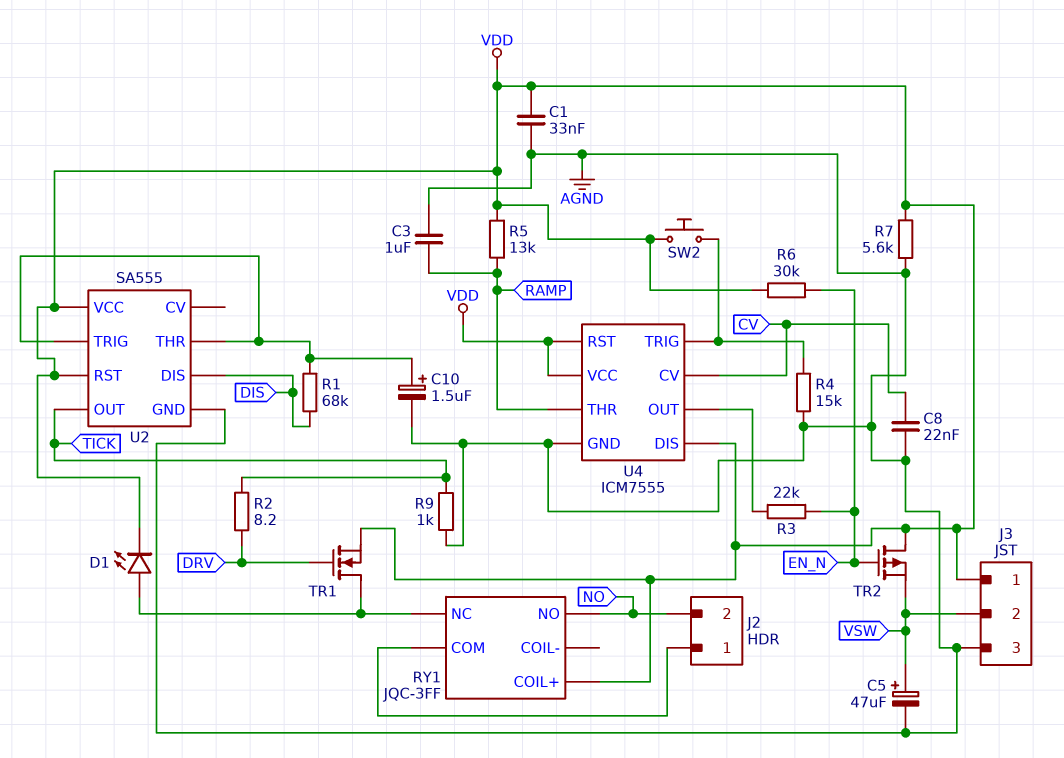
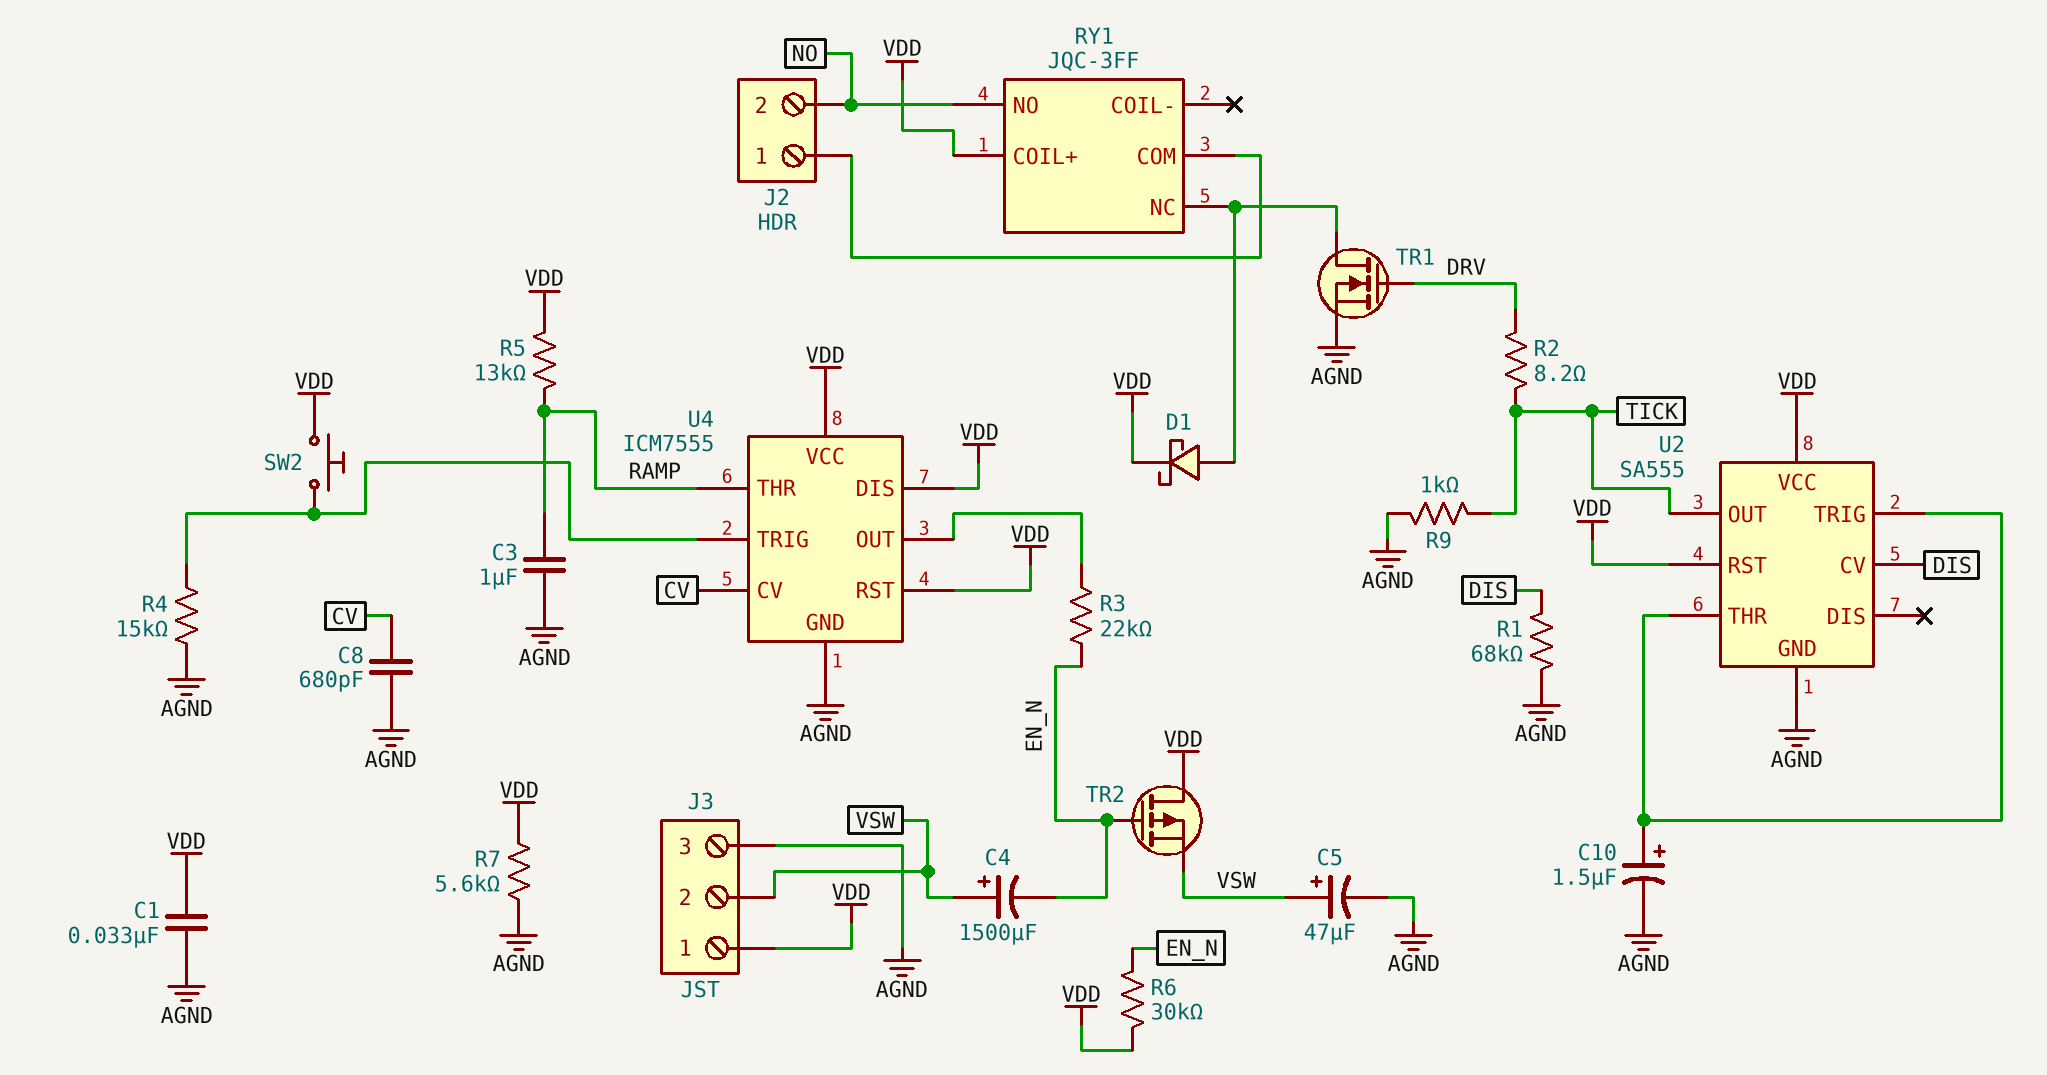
C4: none -> 1500uF (plus VSW, minus EN_N)
C8: 22nF (AGND, CV) -> 680pF (AGND, CV)
D1: LED (A RY1/NC, K VDD) -> schottky (A RY1/NC, K VDD)
R1: 68k (DIS, U2/THR) -> 68k (AGND, DIS)
TR1: NMOS (G DRV, D RY1/NC, S VDD) -> NMOS (G DRV, D RY1/NC, S AGND)
U2 pin CV: none -> DIS
U2 pin DIS: DIS -> none

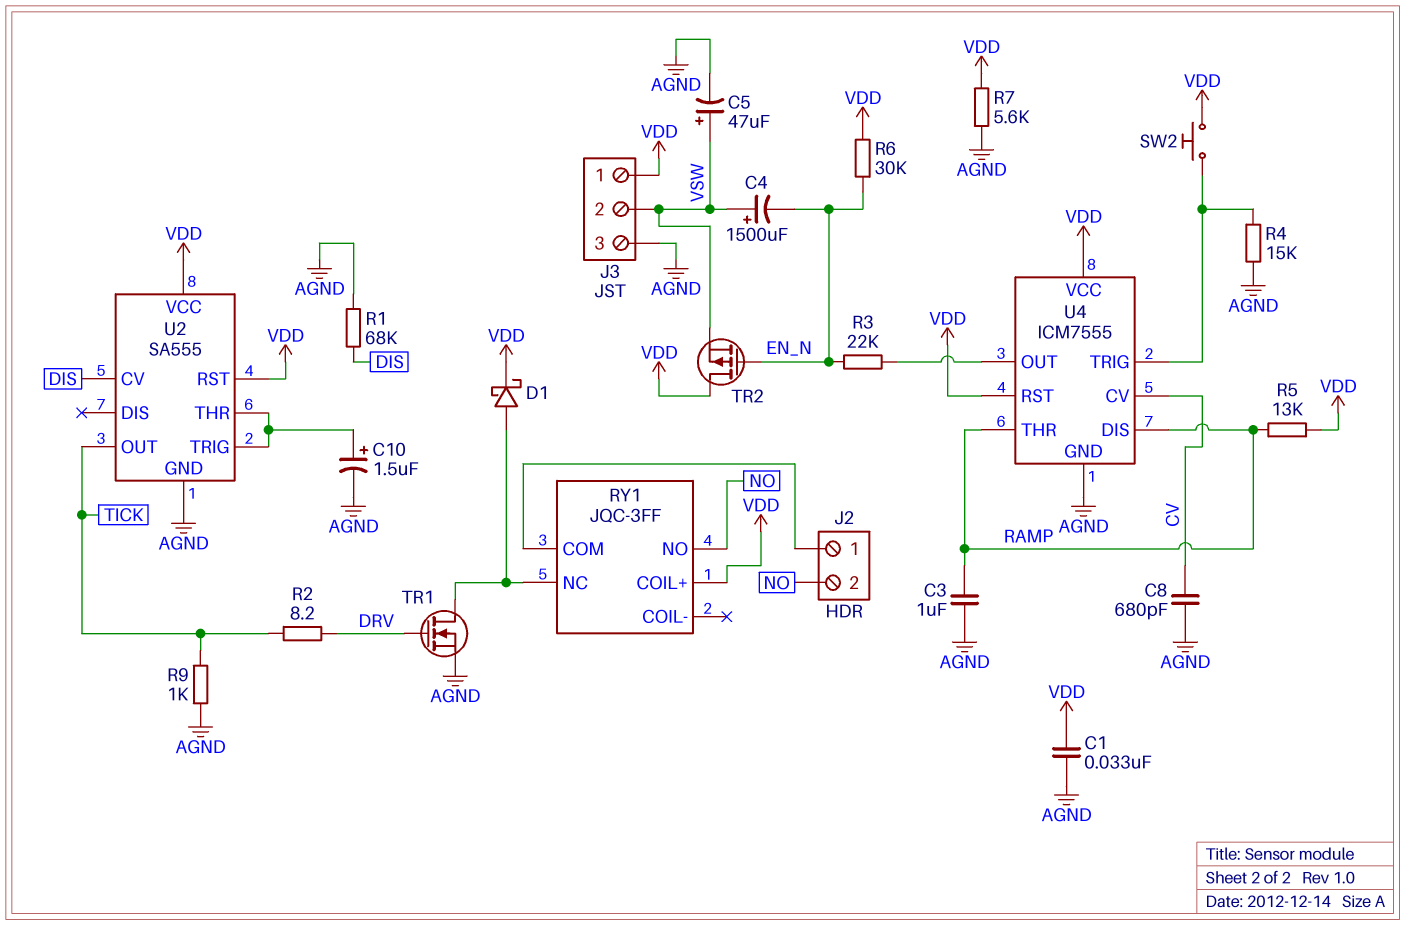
U4 pin DIS: VDD -> RAMP

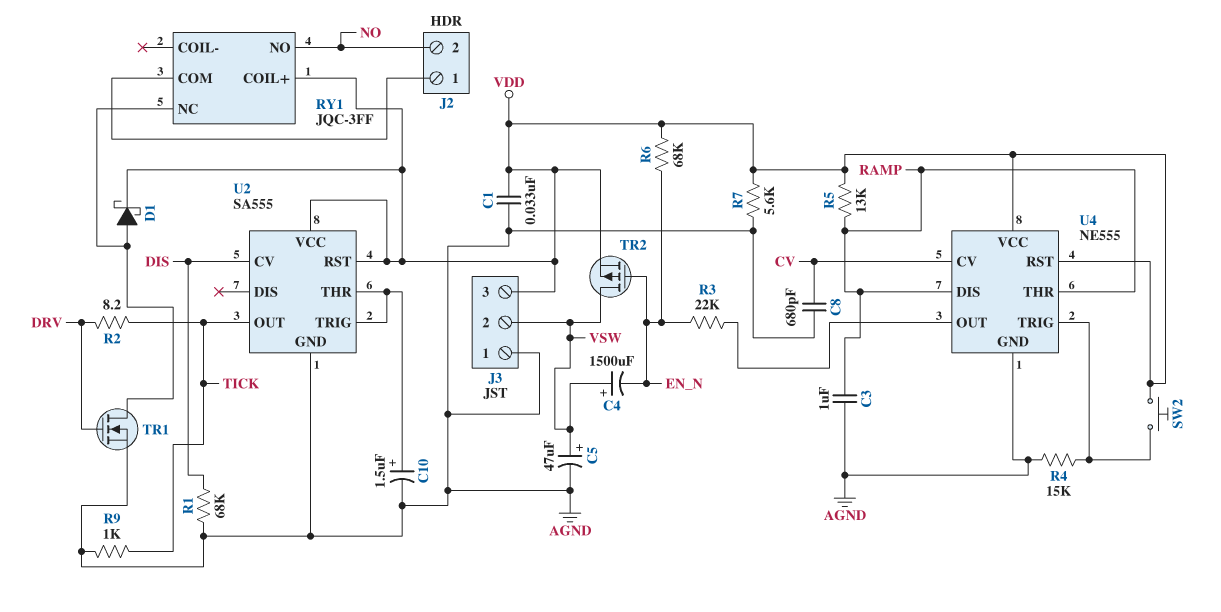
J3 pin 1: VDD -> AGND
J3 pin 3: AGND -> VDD
R6: 30k (EN_N, VDD) -> 68k (EN_N, VDD)
TR2: PMOS (G EN_N, D VDD, S VSW) -> PMOS (G EN_N, D VSW, S VDD)
U4: ICM7555 -> NE555

